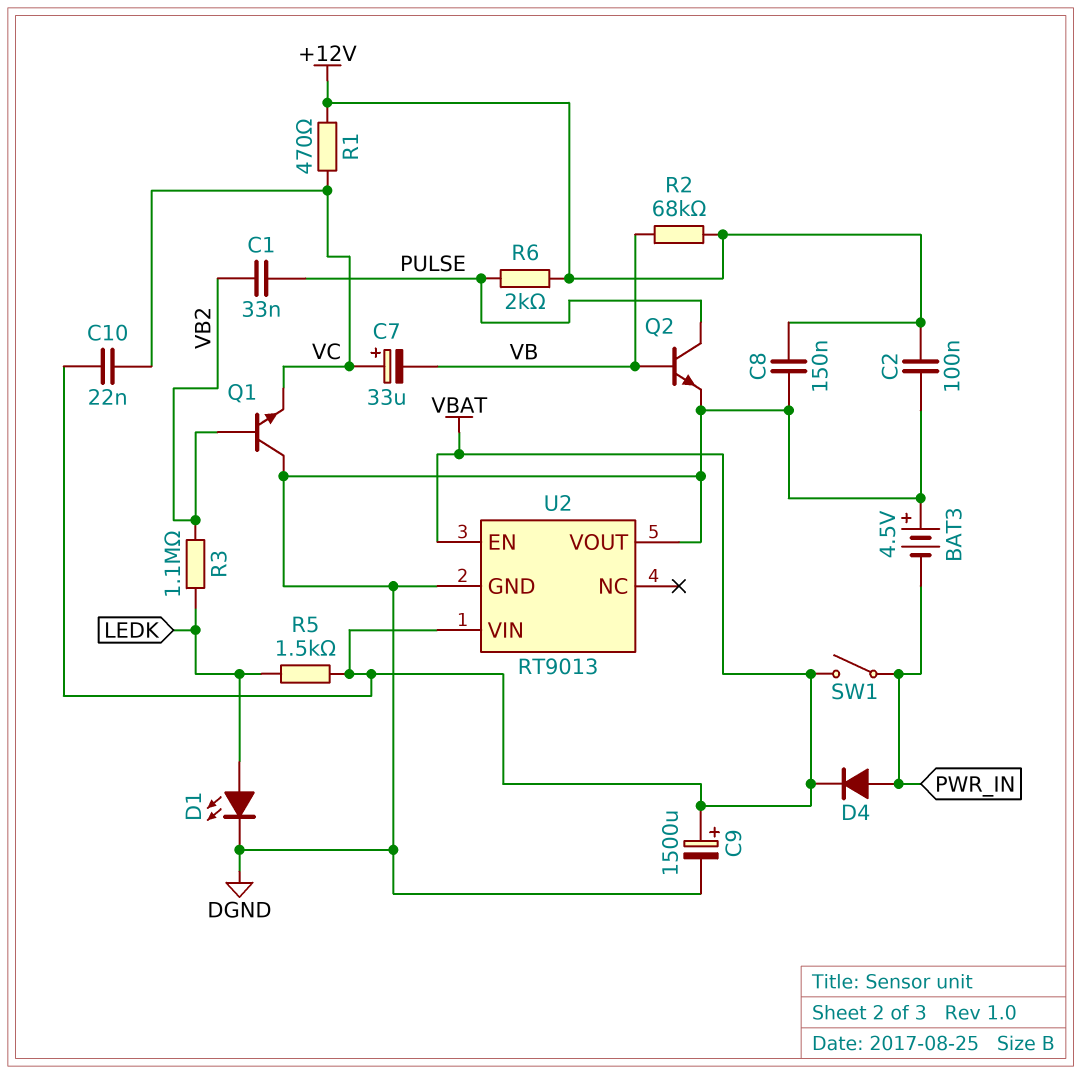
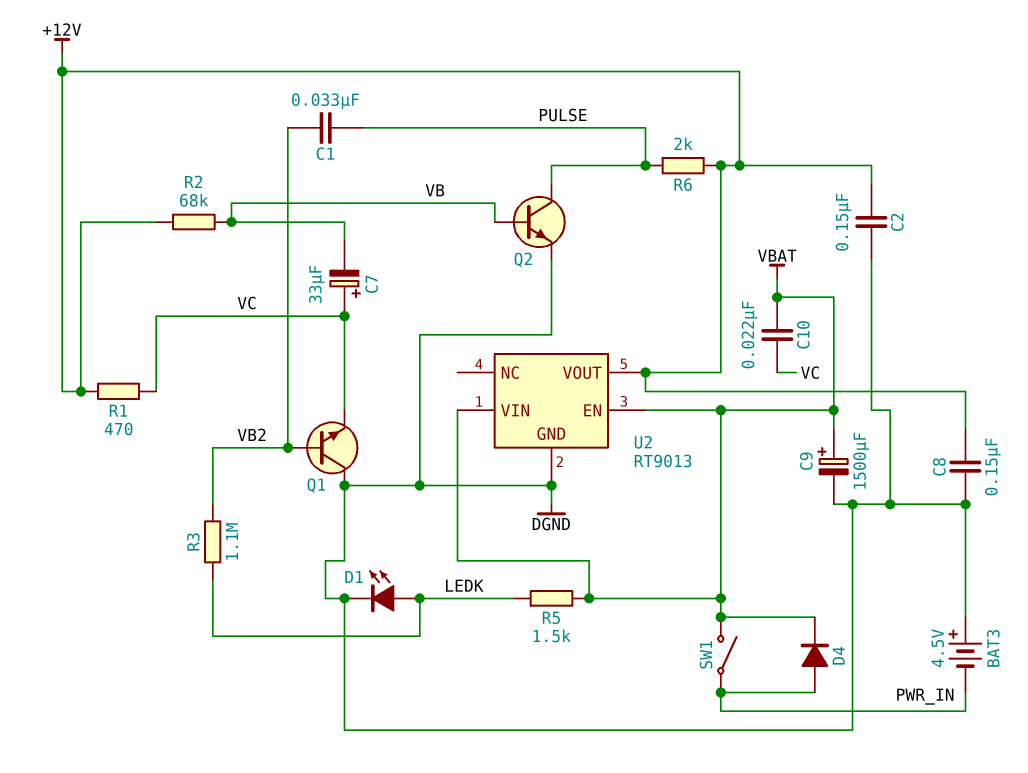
C2: 100nF (+12V, DGND) -> 150nF (+12V, DGND)
U2 pin VOUT: DGND -> +12V

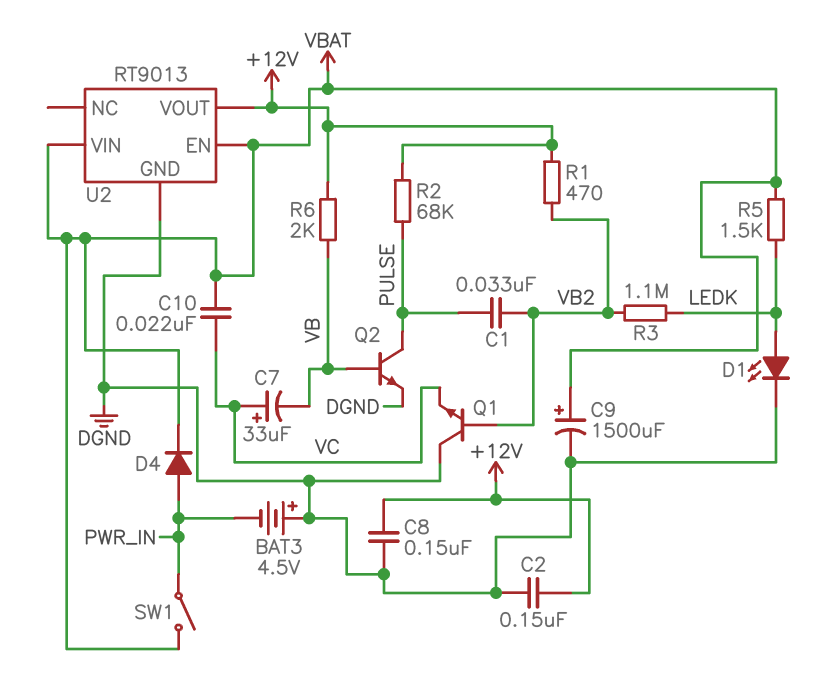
R1: 470 (+12V, VC) -> 470 (+12V, VB2)
R2: 68k (+12V, VB) -> 68k (+12V, PULSE)
R6: 2k (+12V, PULSE) -> 2k (+12V, VB)

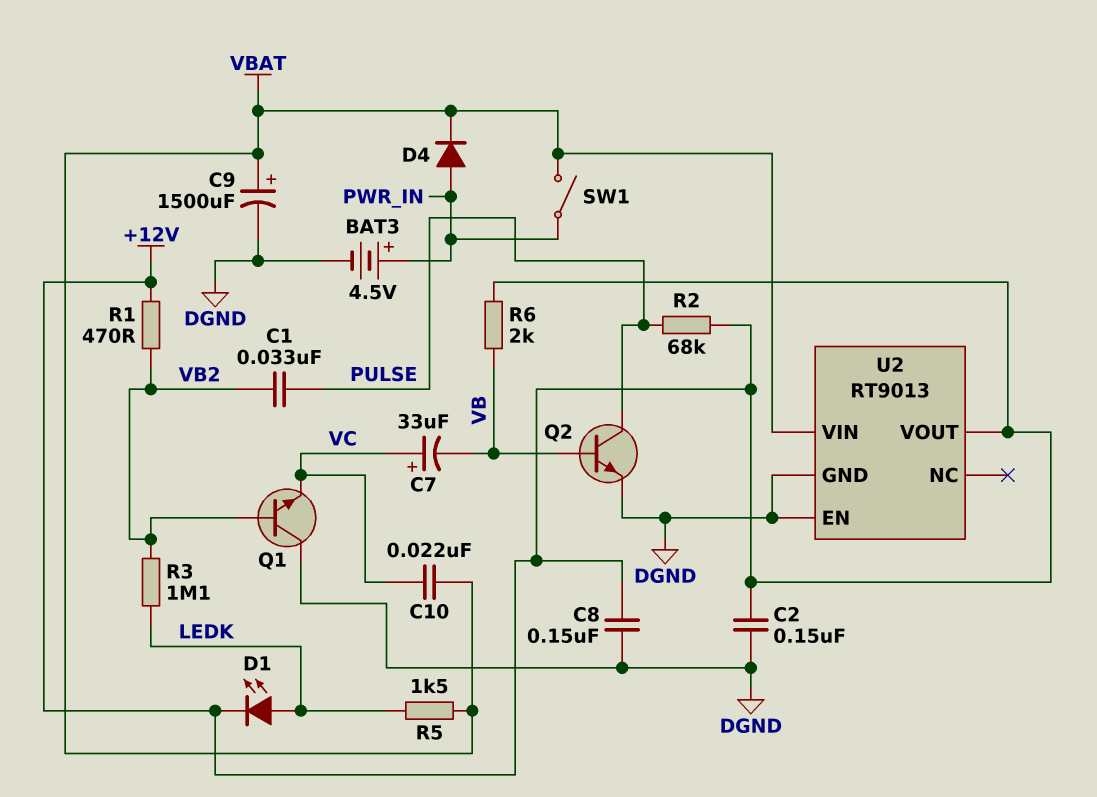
BAT3: 4.5V (plus DGND, minus PWR_IN) -> 4.5V (plus PWR_IN, minus DGND)
D1: LED (A LEDK, K DGND) -> LED (A LEDK, K +12V)
U2 pin EN: VBAT -> DGND

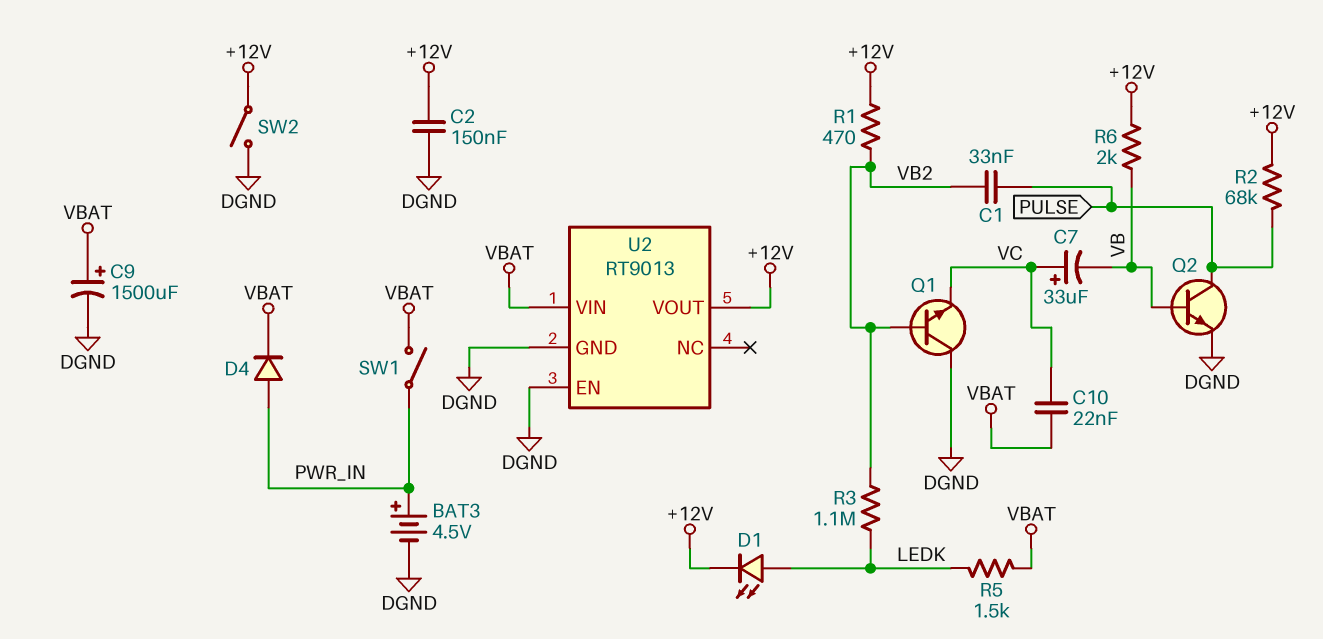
C8: 150nF (+12V, DGND) -> none
SW2: none -> switch (+12V, DGND)

